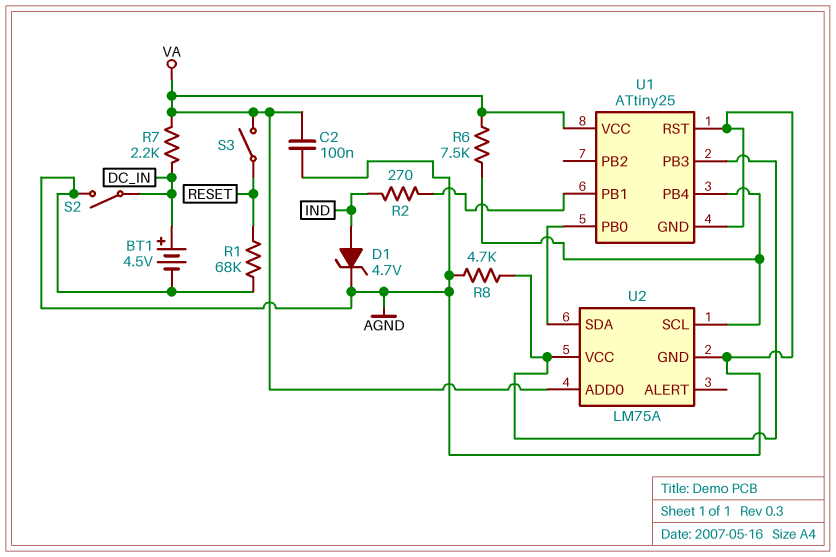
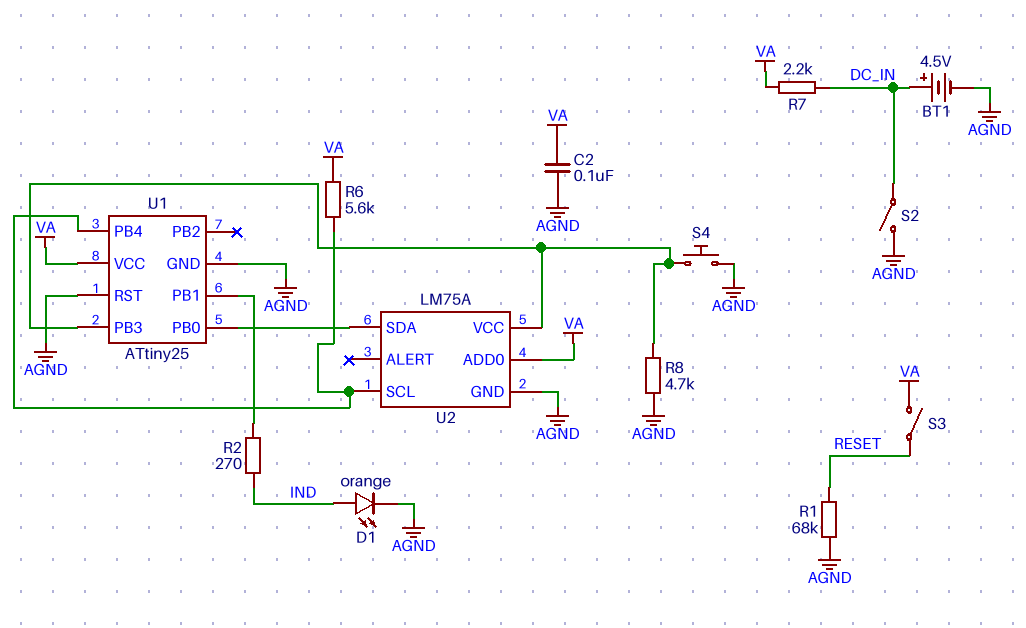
D1: zener 4.7V (A IND, K AGND) -> LED orange (A IND, K AGND)
R6: 7.5k (U1/PB4, VA) -> 5.6k (U1/PB4, VA)
S4: none -> button (AGND, U1/PB3)

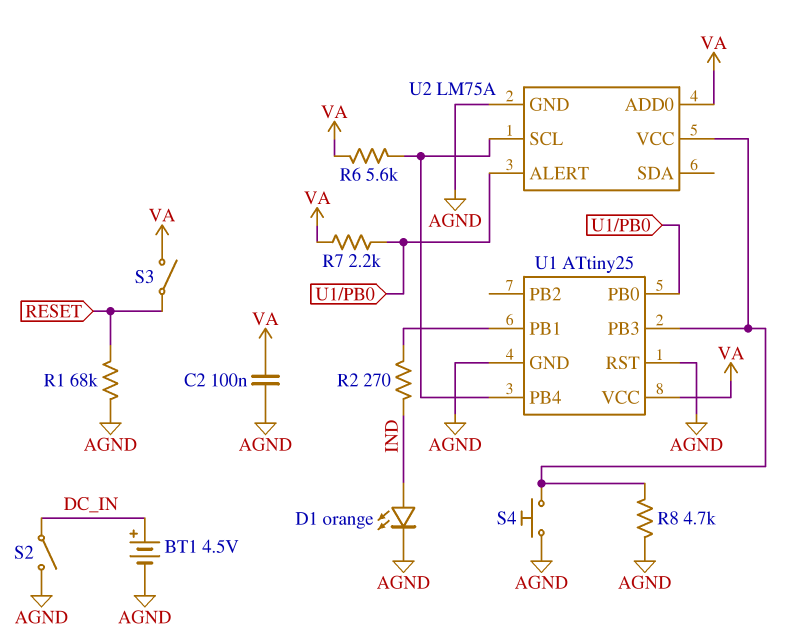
R7: 2.2k (DC_IN, VA) -> 2.2k (U1/PB0, VA)
U2 pin ALERT: none -> U1/PB0
U2 pin SDA: U1/PB0 -> none

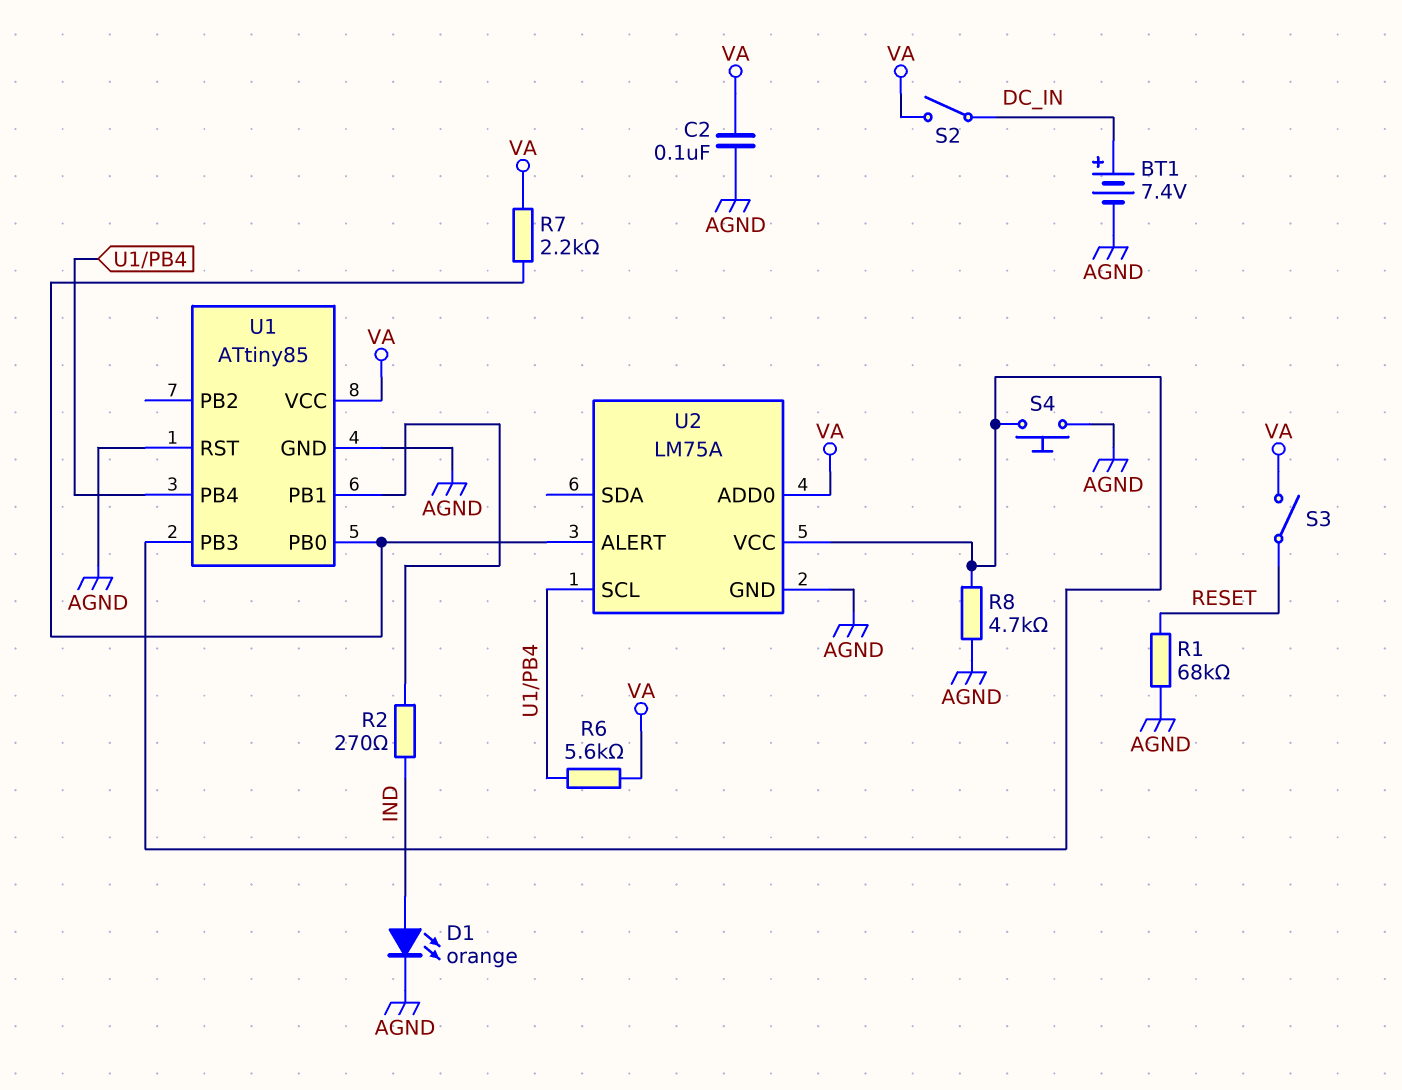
BT1: 4.5V (plus DC_IN, minus AGND) -> 7.4V (plus DC_IN, minus AGND)
S2: switch (AGND, DC_IN) -> switch (DC_IN, VA)
U1: ATtiny25 -> ATtiny85

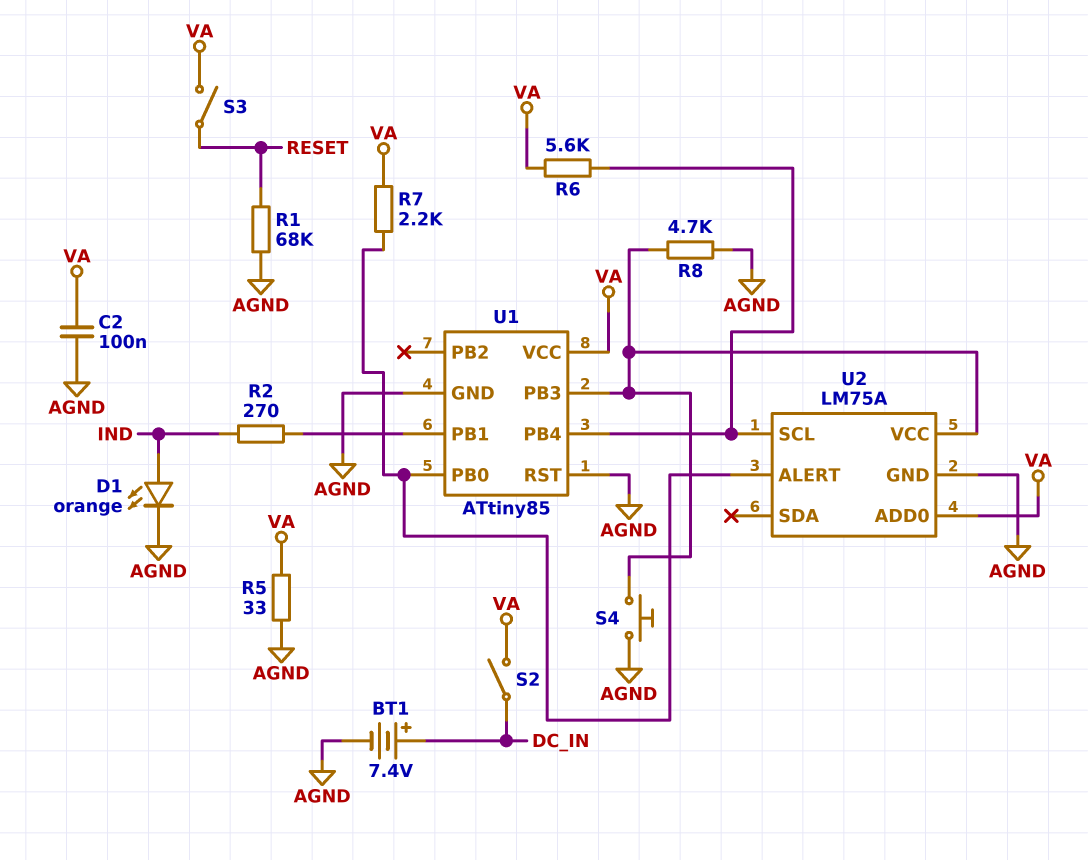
R5: none -> 33 (AGND, VA)

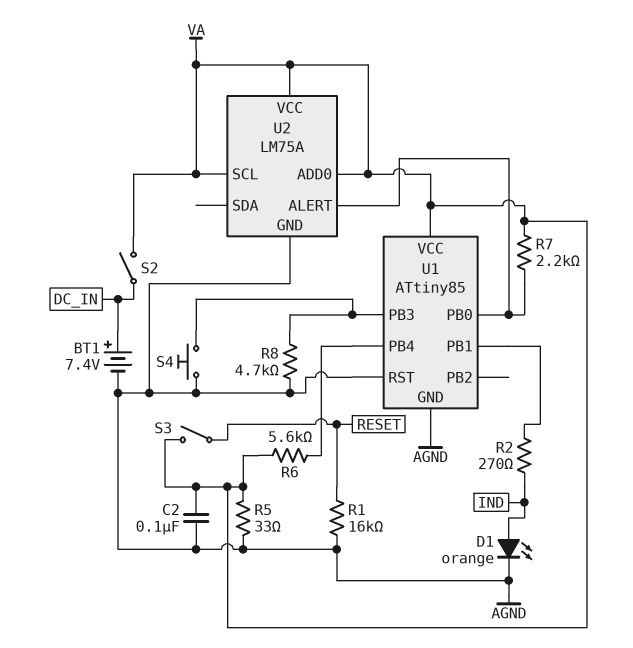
R1: 68k (AGND, RESET) -> 16k (AGND, RESET)
U2 pin SCL: U1/PB4 -> VA
U2 pin VCC: U1/PB3 -> VA

